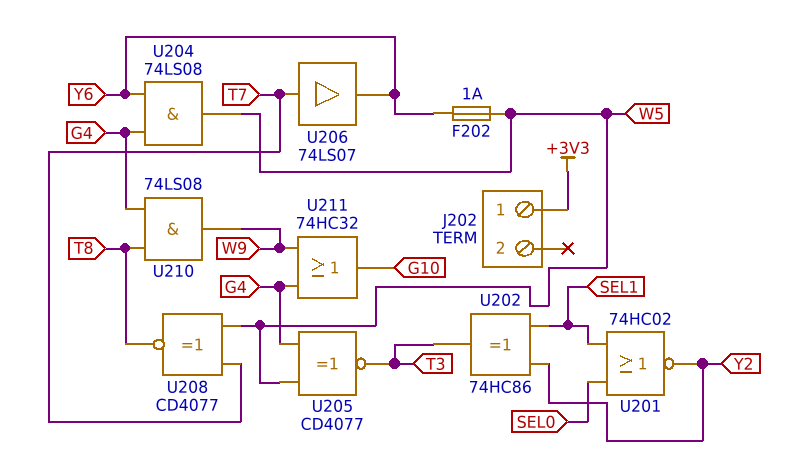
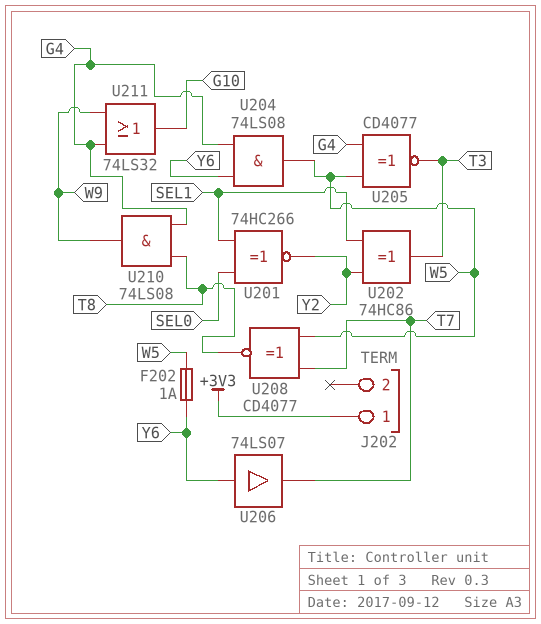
U201: NOR 74HC02 (in SEL0, in SEL1, out Y2) -> XNOR 74HC266 (in SEL0, in SEL1, out Y2)
U206: buffer 74LS07 (in T7, out Y6) -> buffer 74LS07 (in Y6, out T7)
U211: OR 74HC32 (in G4, in W9, out G10) -> OR 74LS32 (in G4, in W9, out G10)

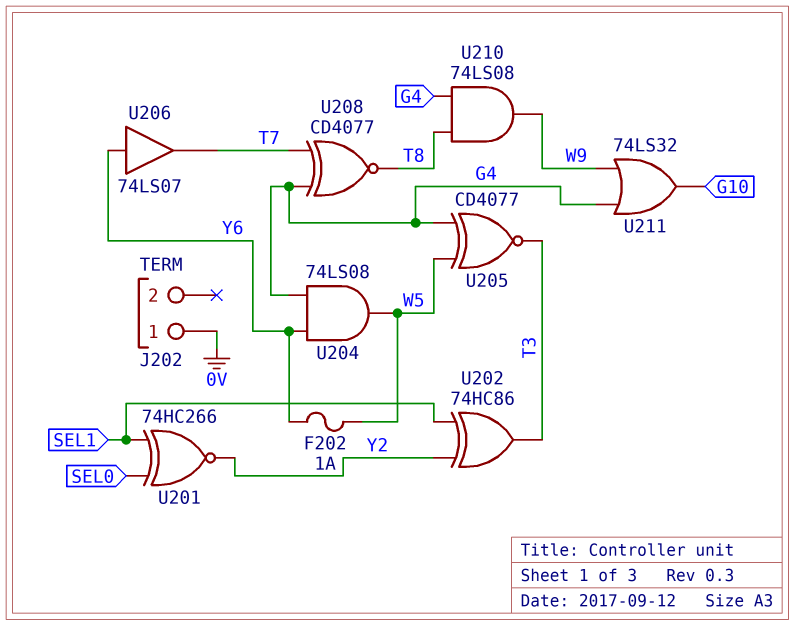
J202 pin 1: +3V3 -> 0V
U208: XNOR CD4077 (in T7, in W5, out T8) -> XNOR CD4077 (in G4, in T7, out T8)

